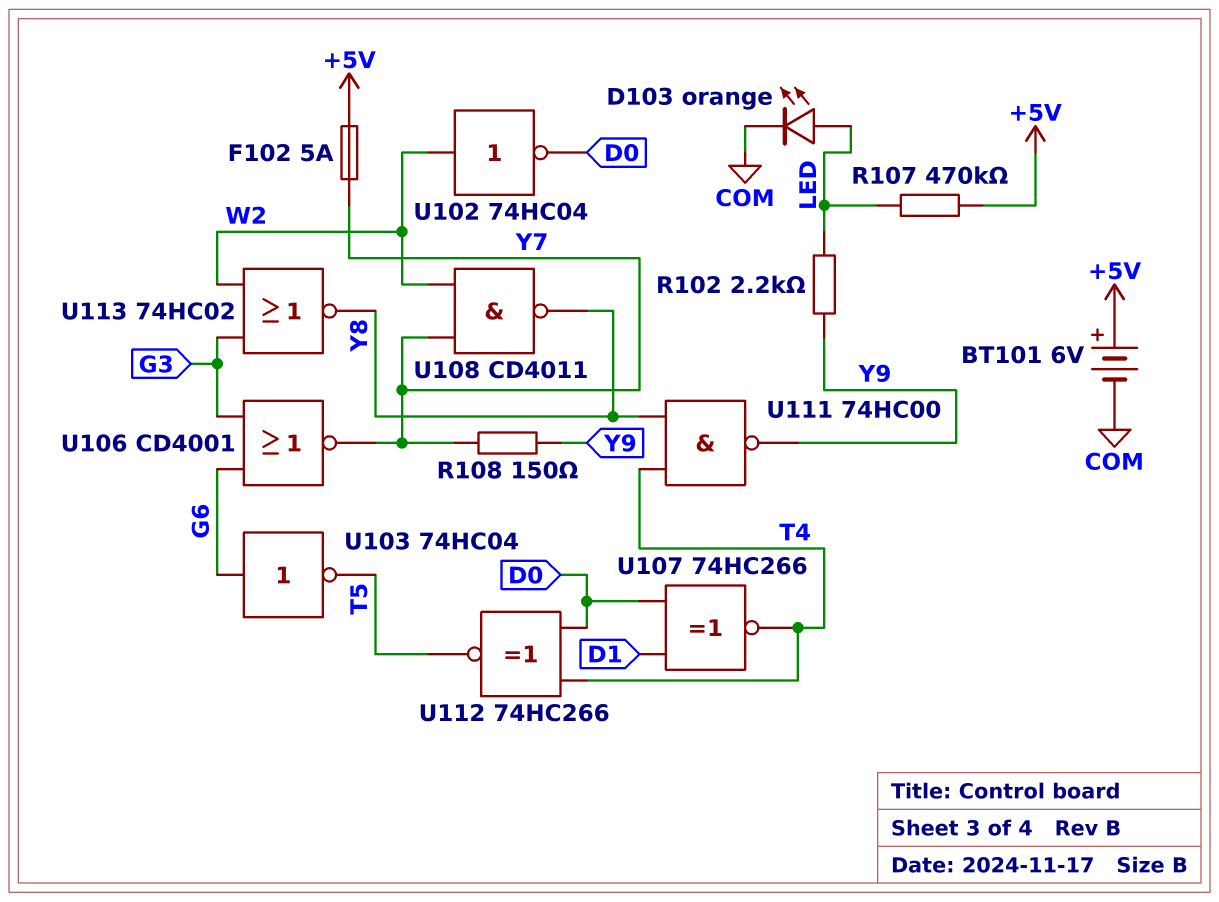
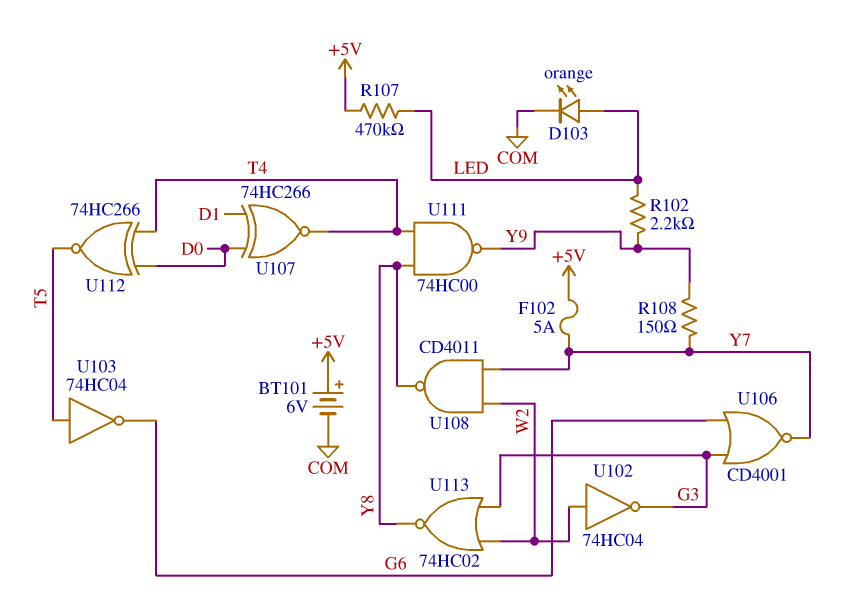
U102: NOT 74HC04 (in W2, out D0) -> NOT 74HC04 (in W2, out G3)
U103: NOT 74HC04 (in G6, out T5) -> NOT 74HC04 (in T5, out G6)

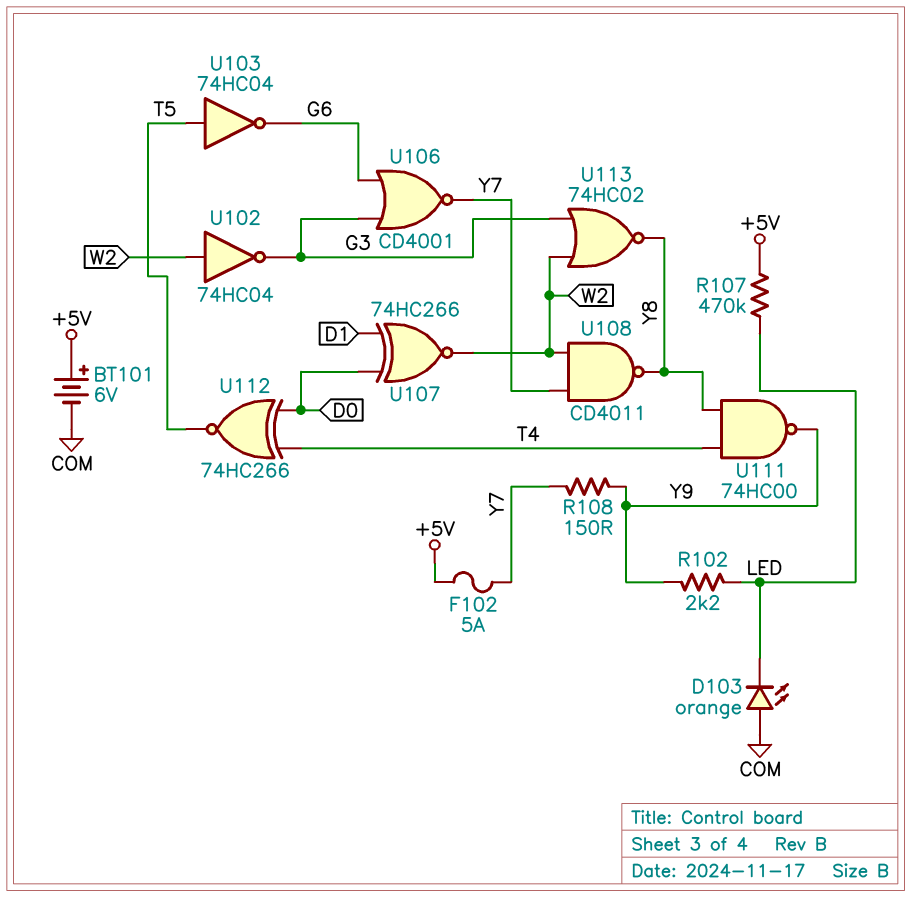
D103: LED orange (A LED, K COM) -> LED orange (A COM, K LED)
U107: XNOR 74HC266 (in D0, in D1, out T4) -> XNOR 74HC266 (in D0, in D1, out W2)

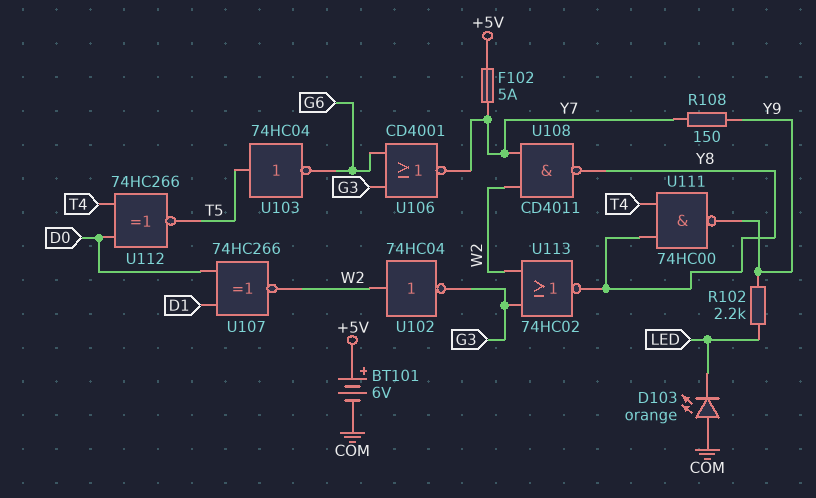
R107: 470k (+5V, LED) -> none

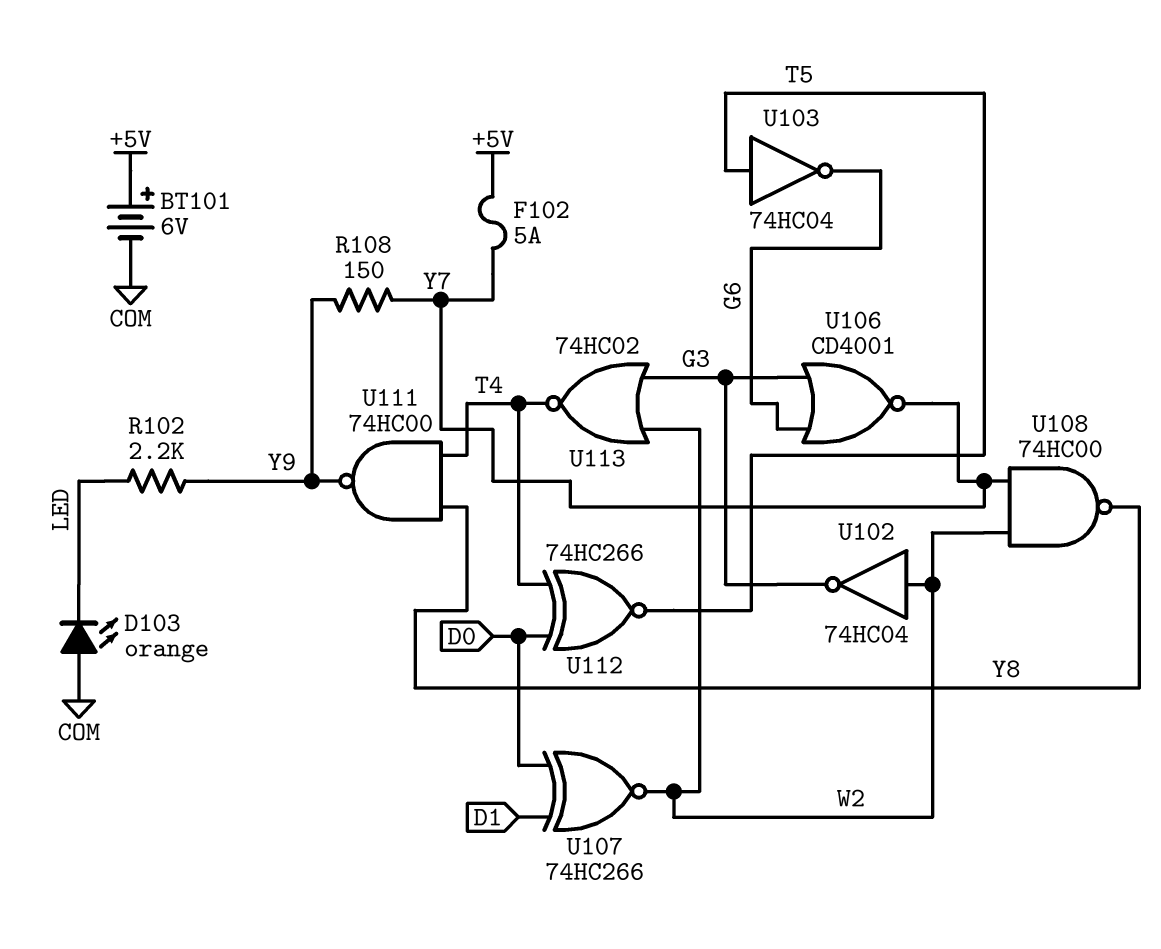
U108: NAND CD4011 (in W2, in Y7, out Y8) -> NAND 74HC00 (in W2, in Y7, out Y8)
U113: NOR 74HC02 (in G3, in W2, out Y8) -> NOR 74HC02 (in G3, in W2, out T4)

